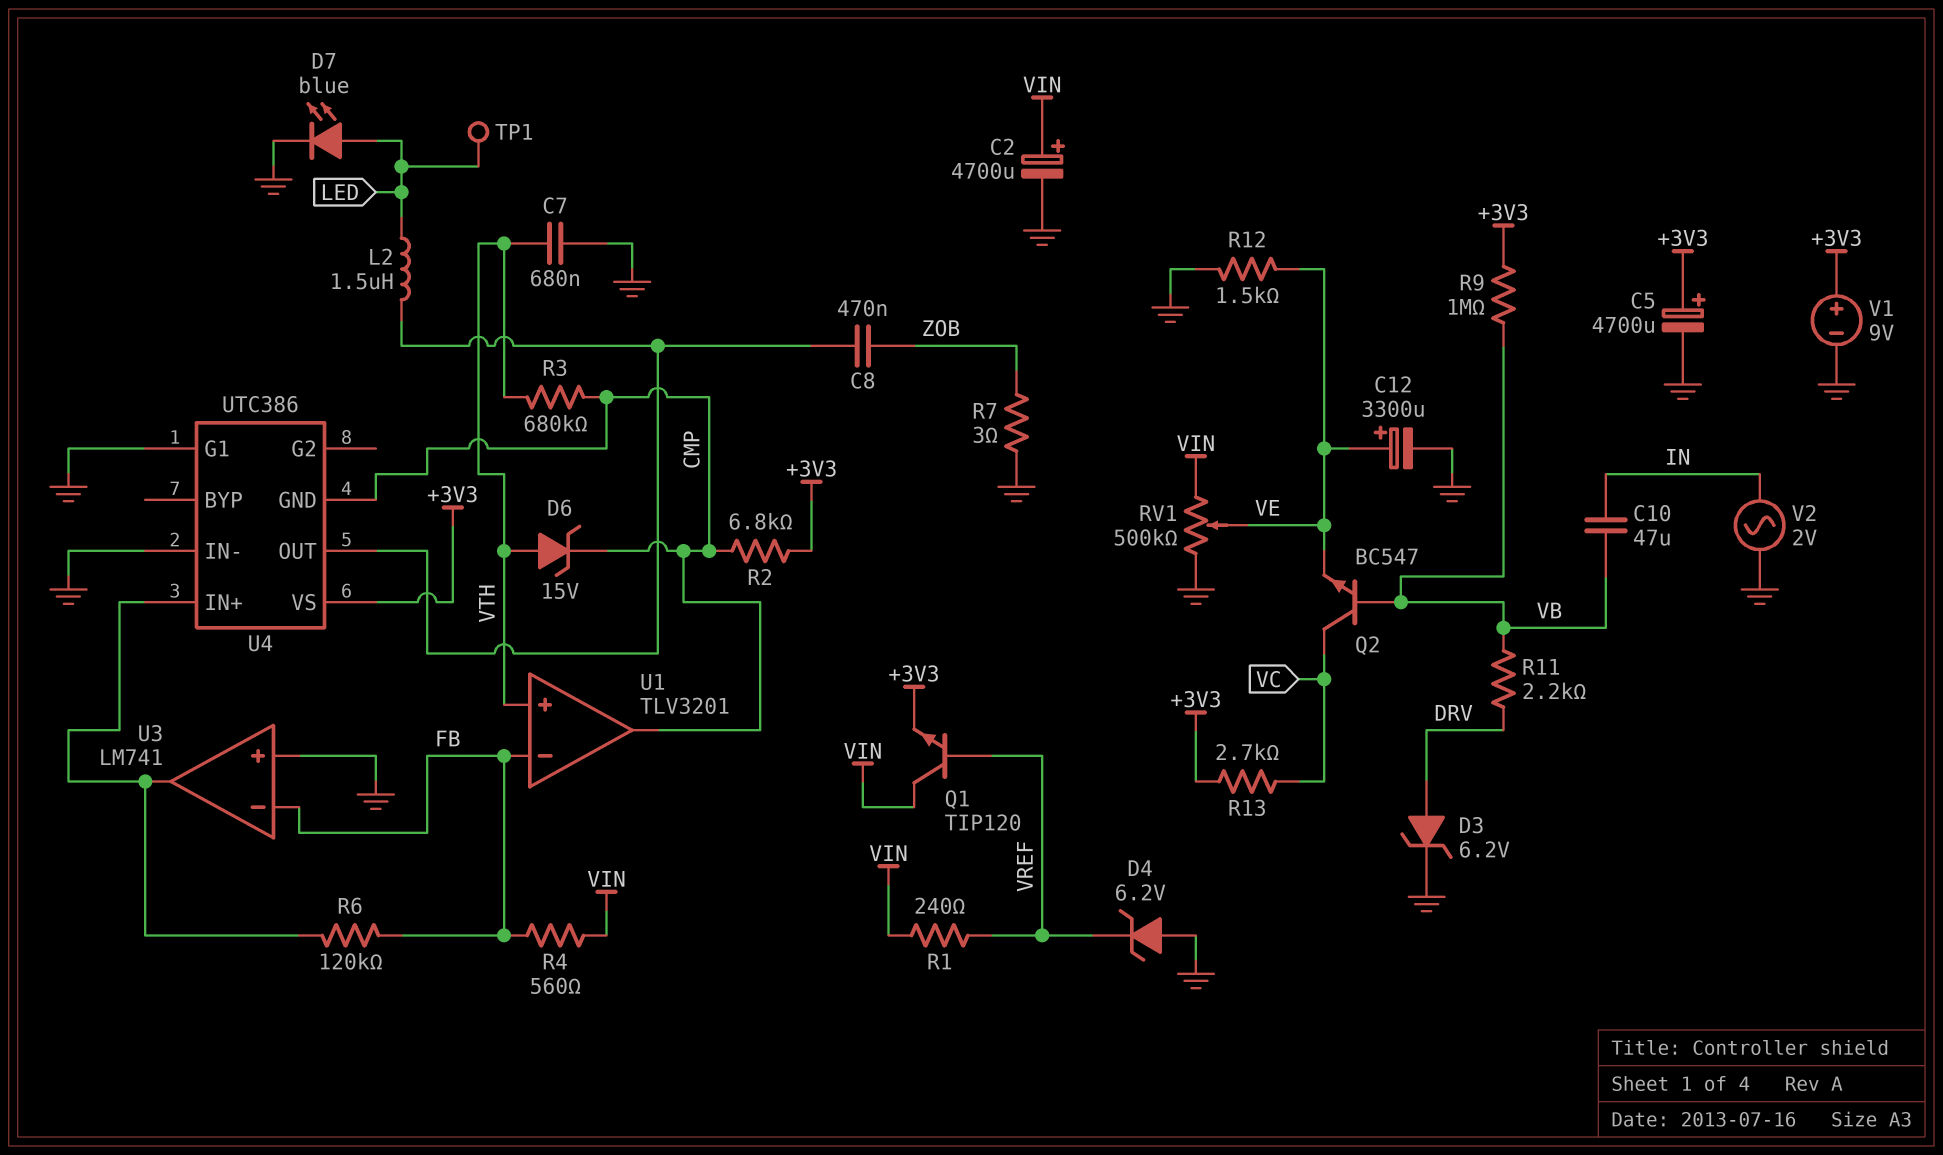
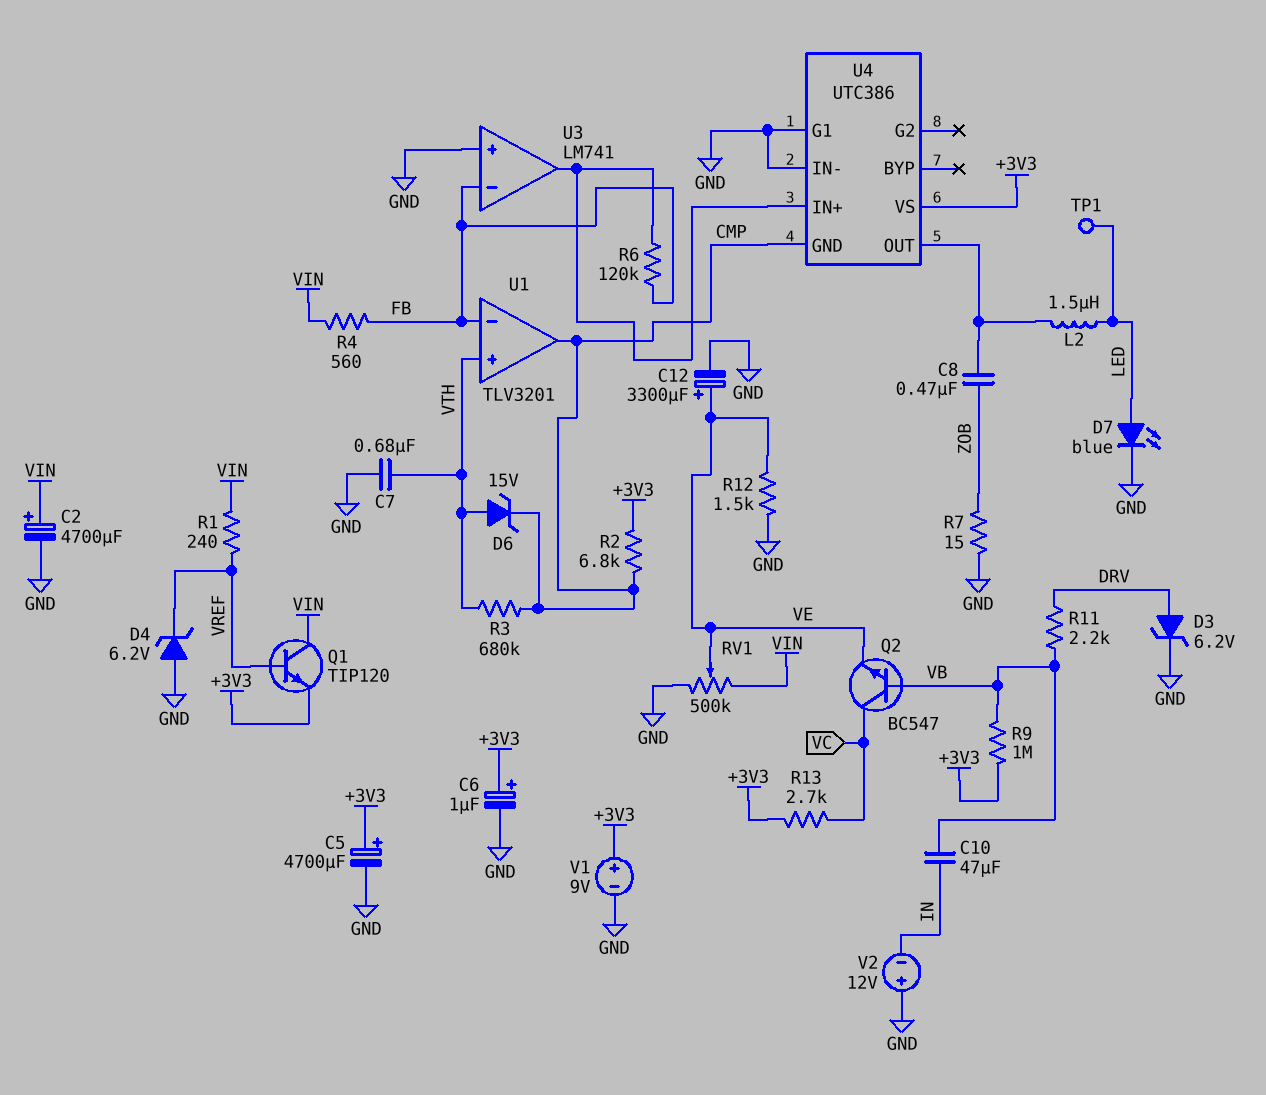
C6: none -> 1uF (plus +3V3, minus GND)
R7: 3 (GND, ZOB) -> 15 (GND, ZOB)
V2: AC 2V (GND, IN) -> 12V (plus GND, minus IN)

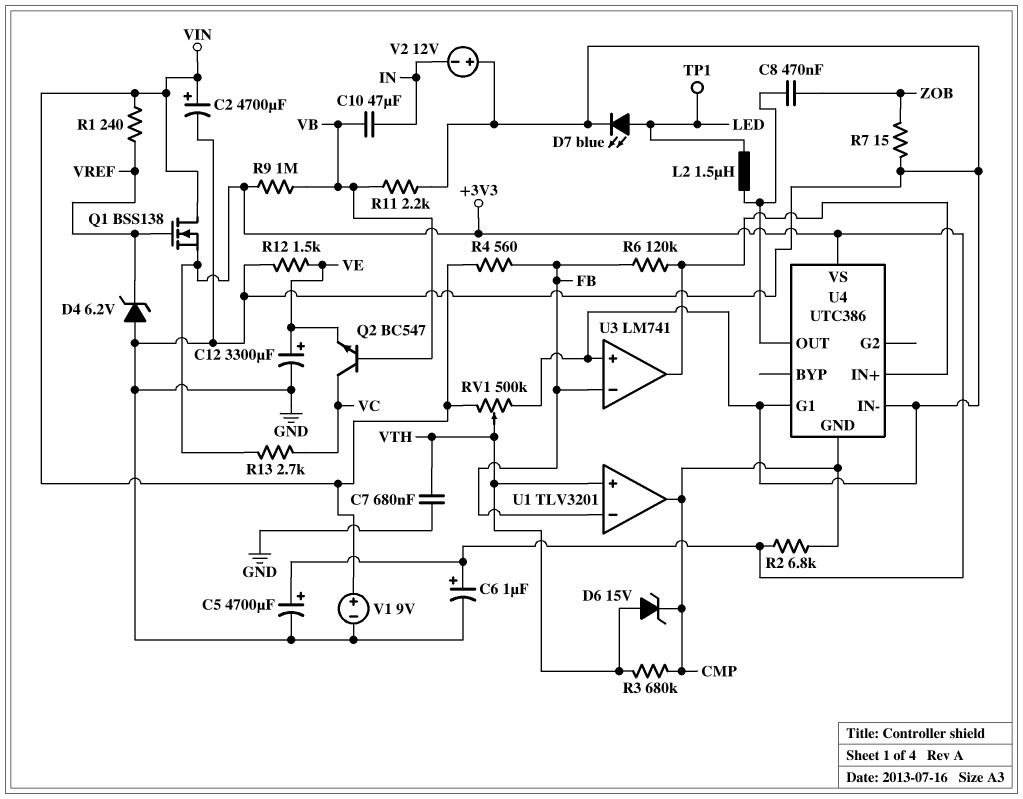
D3: zener 6.2V (A DRV, K GND) -> none
Q1: NPN TIP120 (B VREF, C VIN, E +3V3) -> NMOS BSS138 (G VREF, D VIN, S +3V3)
R11: 2.2k (DRV, VB) -> 2.2k (GND, VB)
RV1: 500k (GND, VIN, wiper VE) -> 500k (GND, VIN, wiper VTH)
V1: 9V (plus +3V3, minus GND) -> 9V (plus VIN, minus GND)

